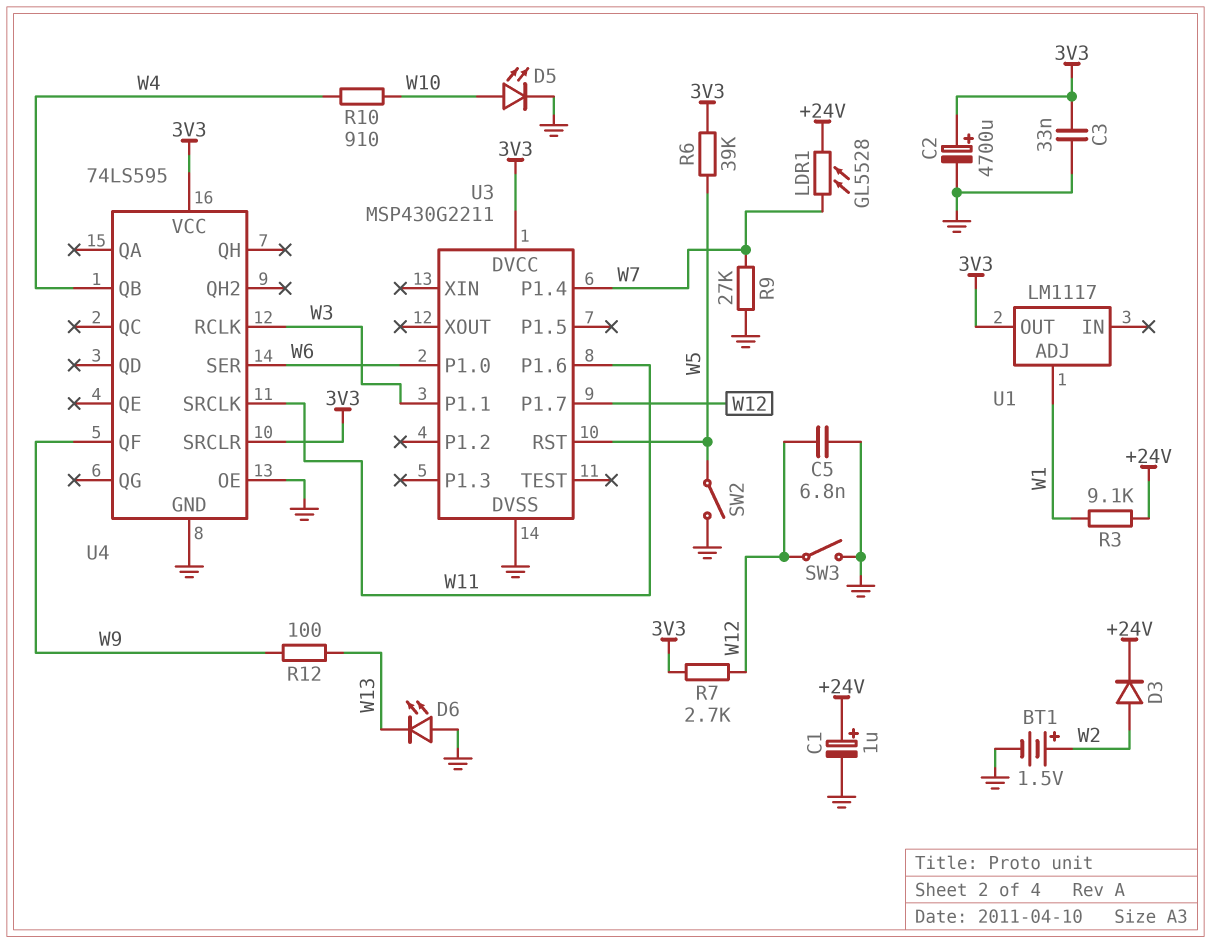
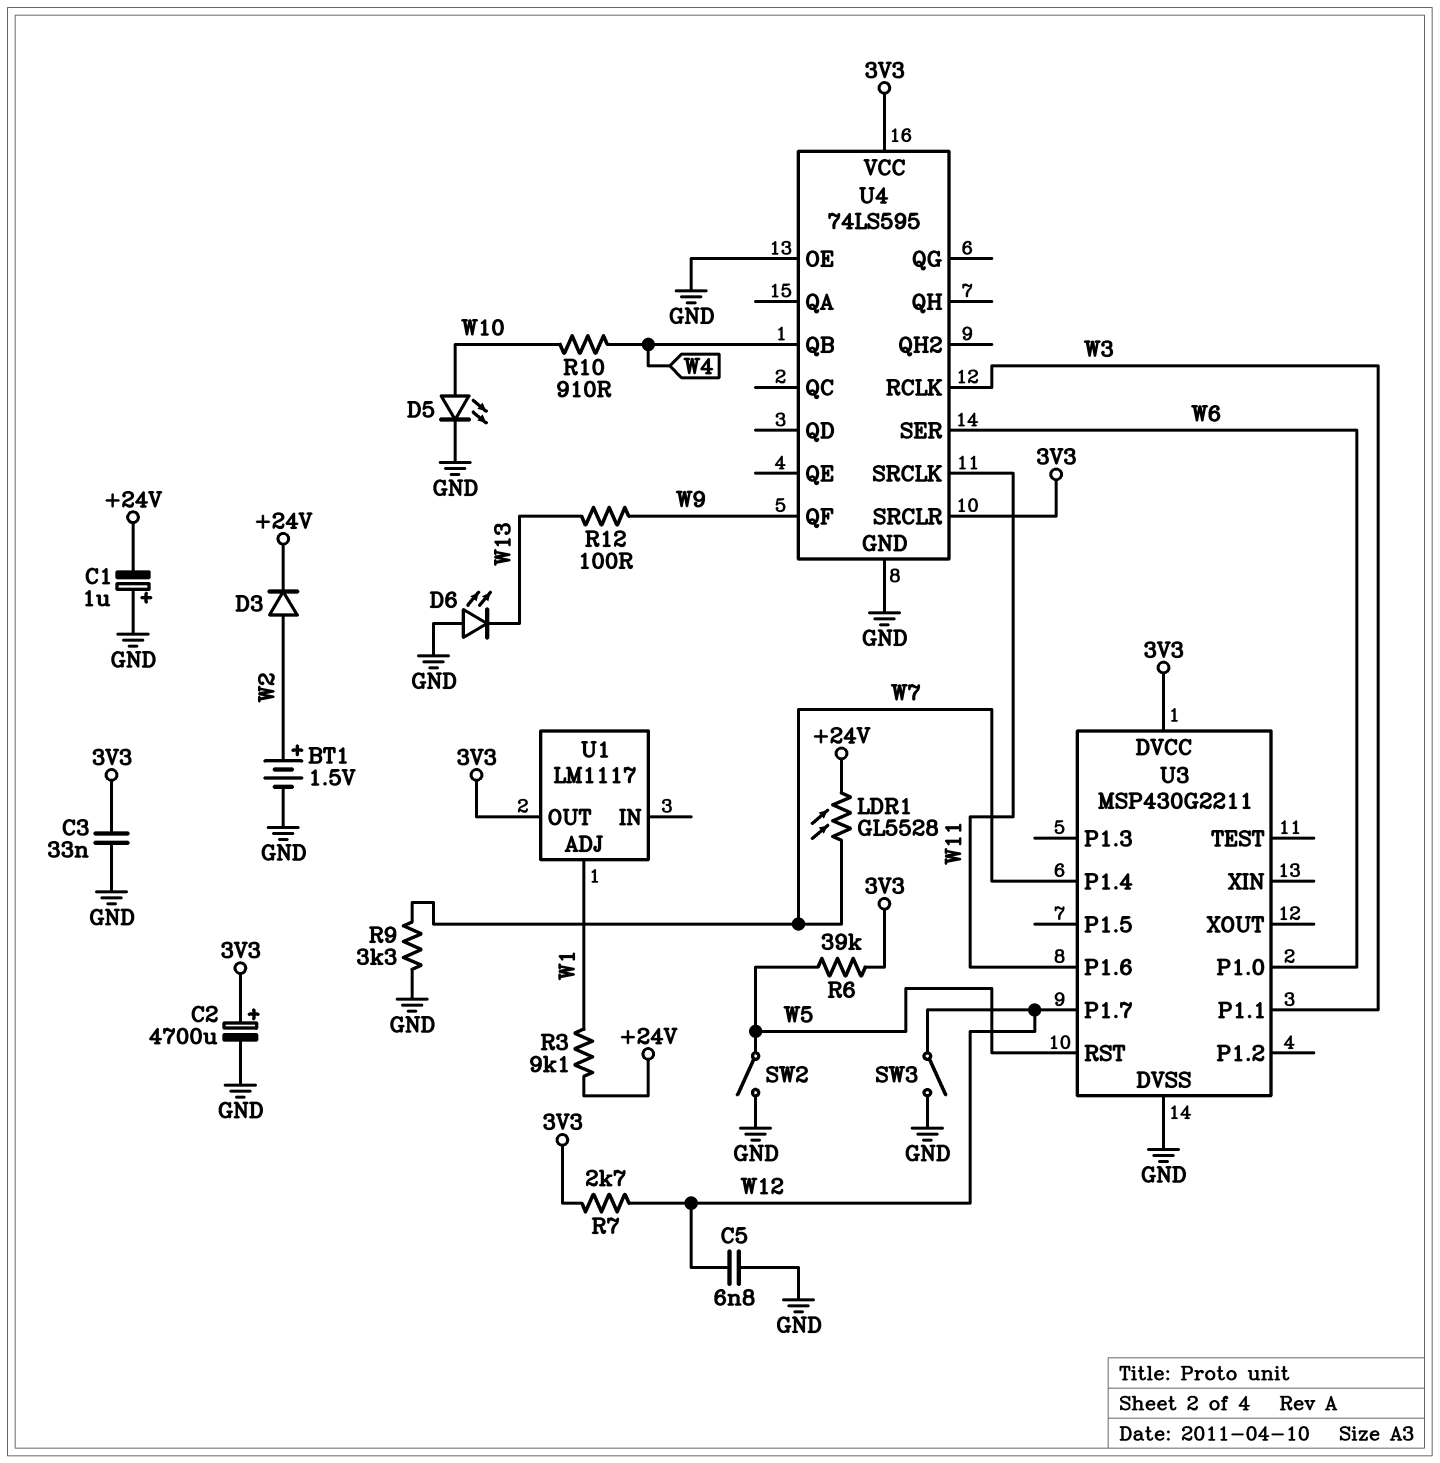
C1: 1uF (plus +24V, minus GND) -> 1uF (plus GND, minus +24V)
R9: 27k (GND, W7) -> 3.3k (GND, W7)

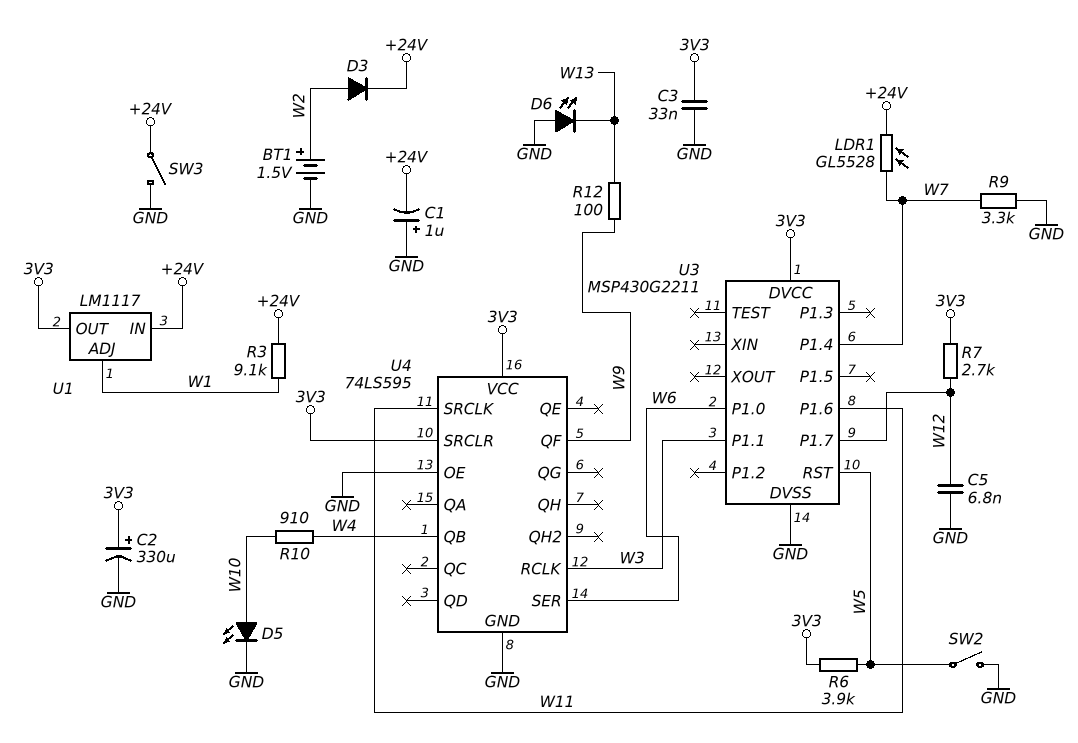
C2: 4700uF (plus 3V3, minus GND) -> 330uF (plus 3V3, minus GND)
R6: 39k (3V3, W5) -> 3.9k (3V3, W5)
SW3: switch (GND, W12) -> switch (+24V, GND)
U1 pin IN: none -> +24V

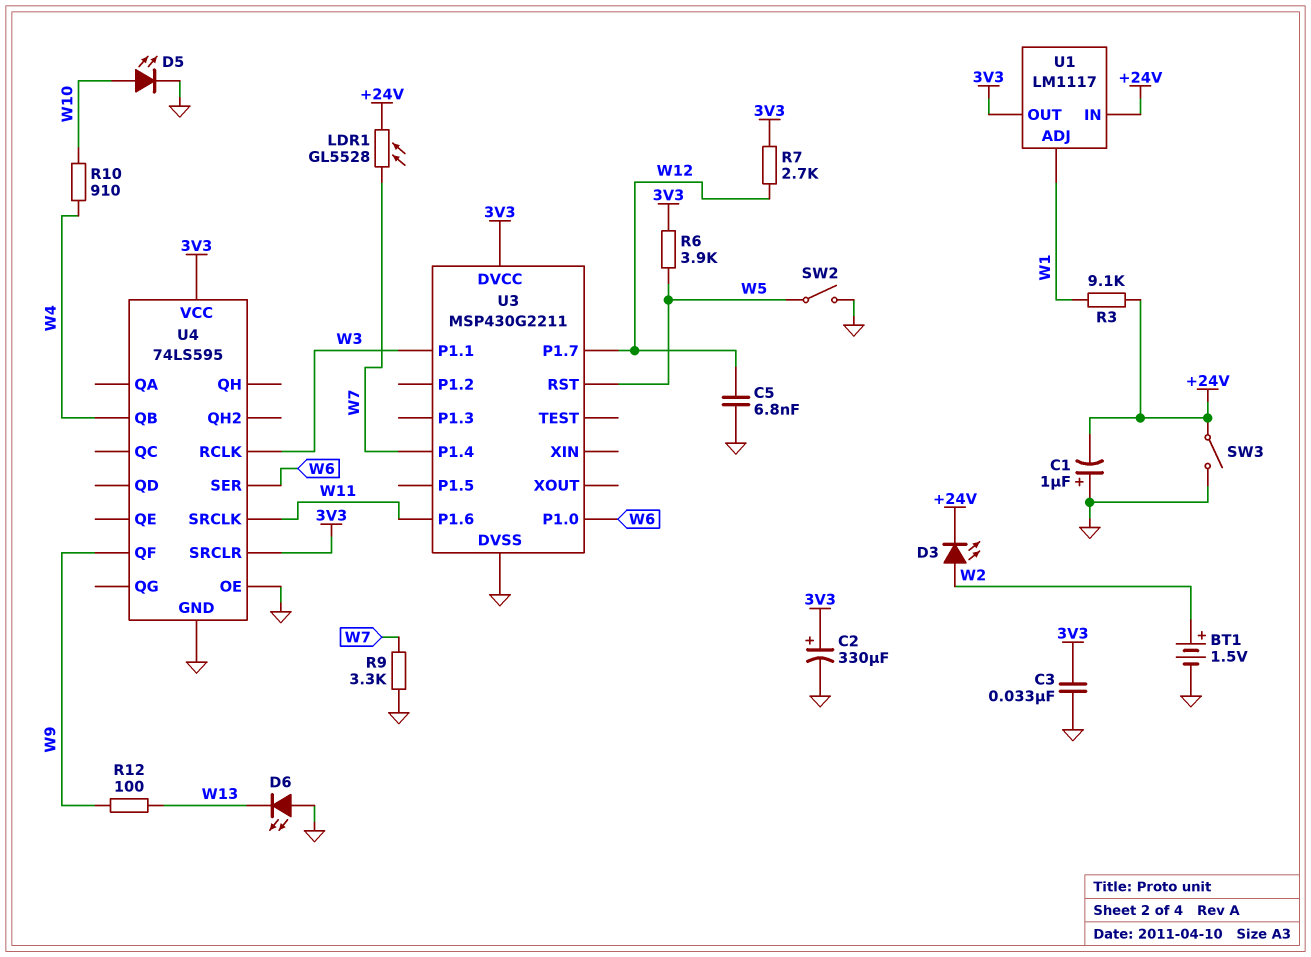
D3: diode (A W2, K +24V) -> LED (A W2, K +24V)

